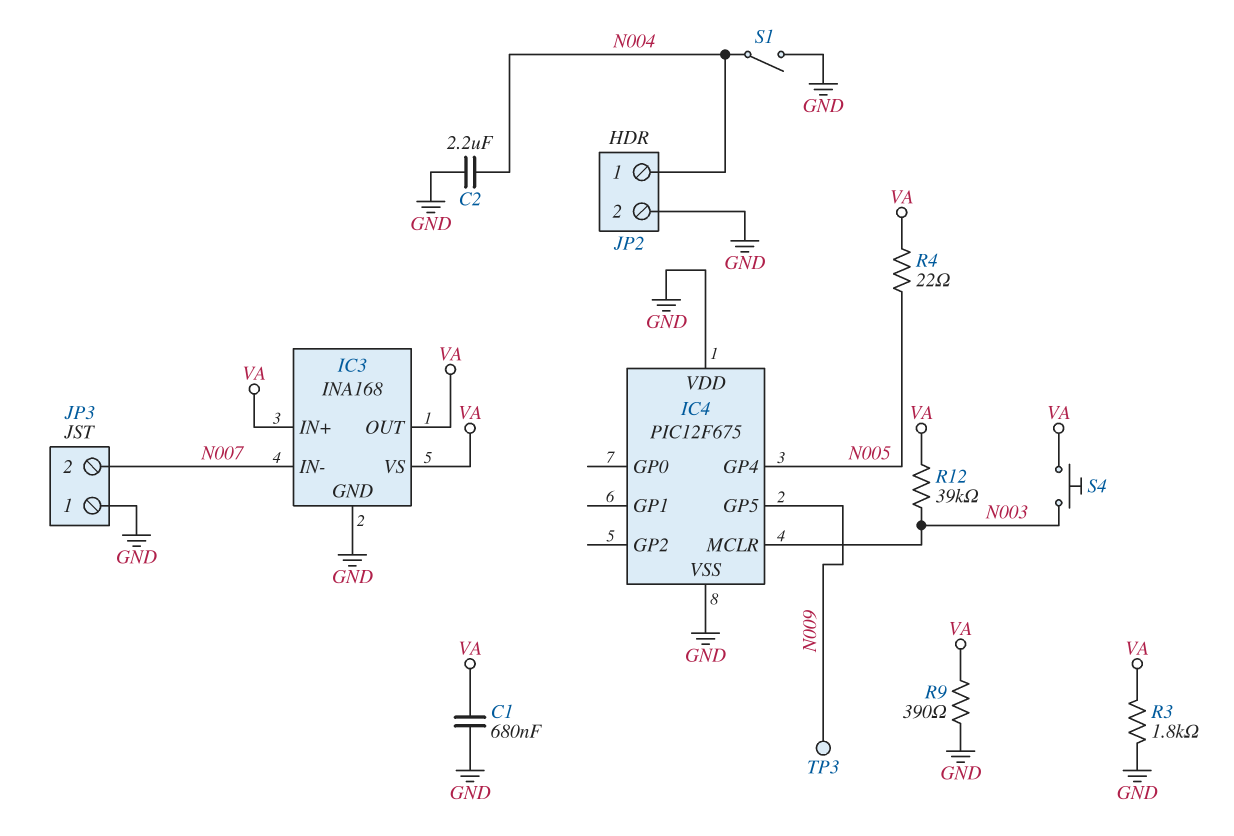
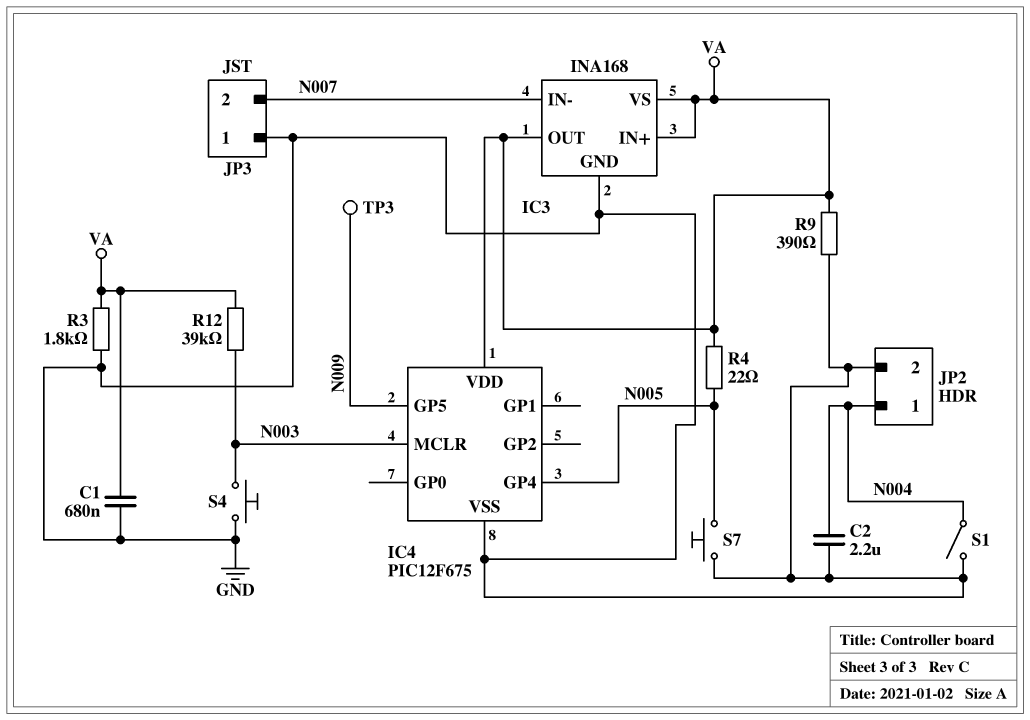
IC4 pin VDD: GND -> VA
S4: button (N003, VA) -> button (GND, N003)
S7: none -> button (GND, N005)

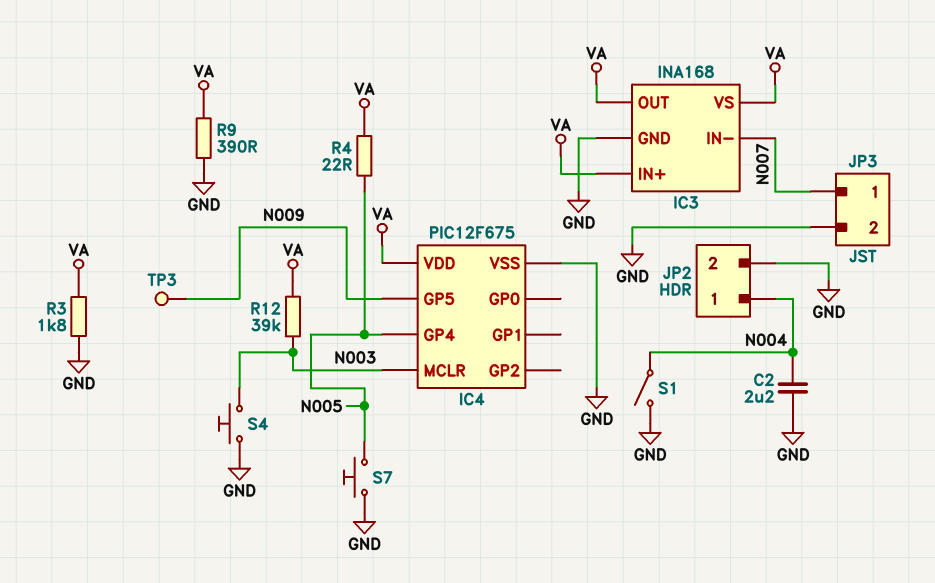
C1: 680nF (GND, VA) -> none
JP3 pin 1: GND -> N007
JP3 pin 2: N007 -> GND

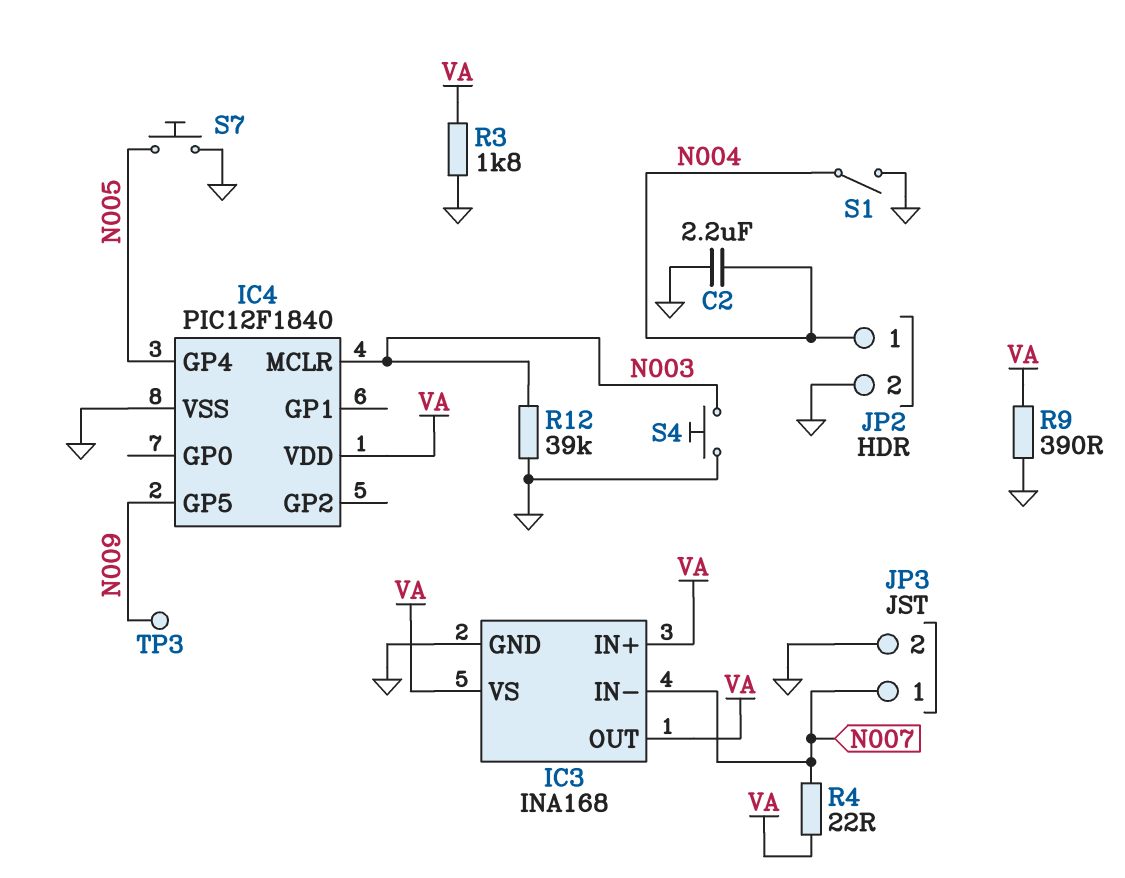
IC4: PIC12F675 -> PIC12F1840
R4: 22 (N005, VA) -> 22 (N007, VA)
R12: 39k (N003, VA) -> 39k (GND, N003)

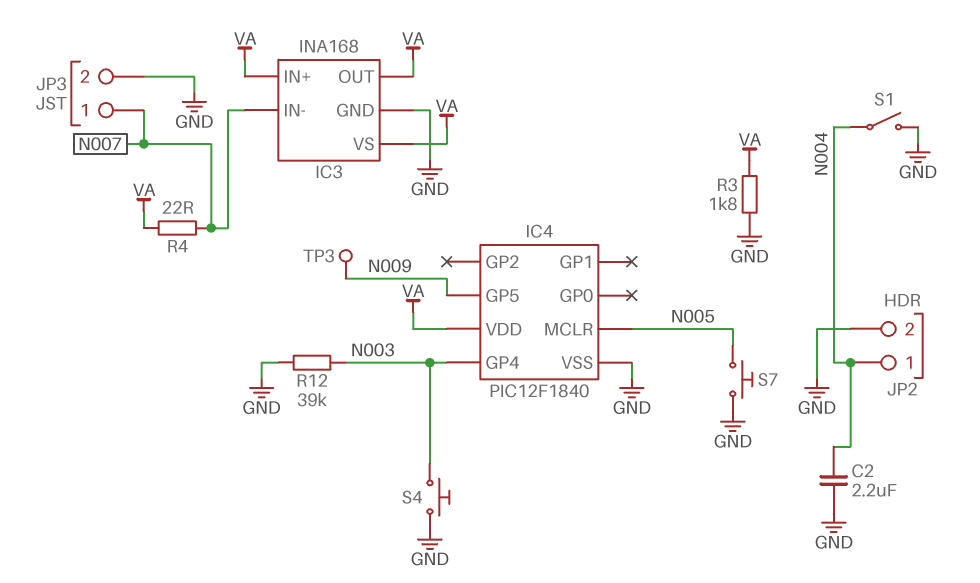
IC4 pin GP4: N005 -> N003
IC4 pin MCLR: N003 -> N005
R9: 390 (GND, VA) -> none

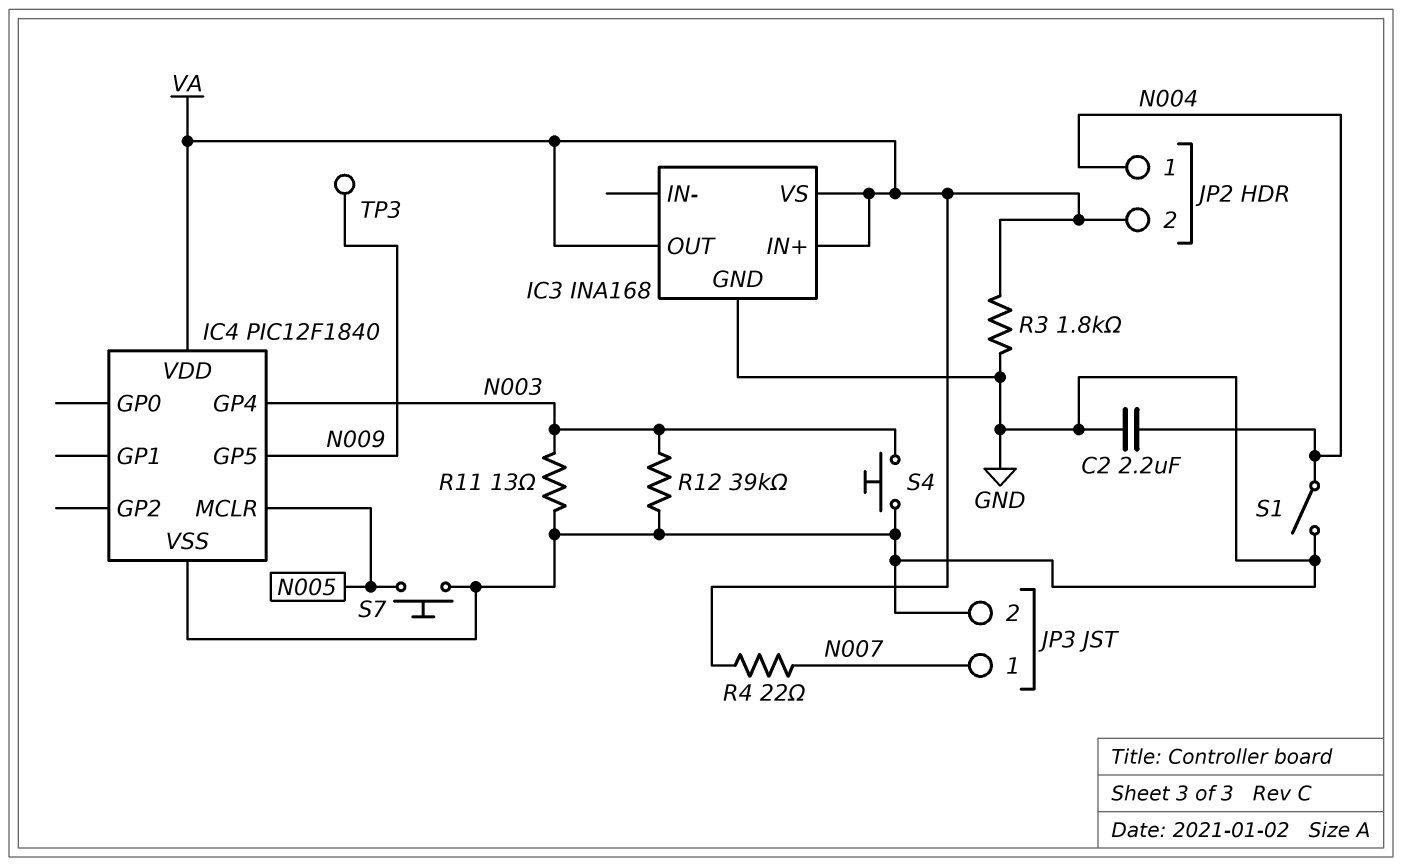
IC3 pin IN-: N007 -> none
JP2 pin 2: GND -> VA
R11: none -> 13 (GND, N003)

